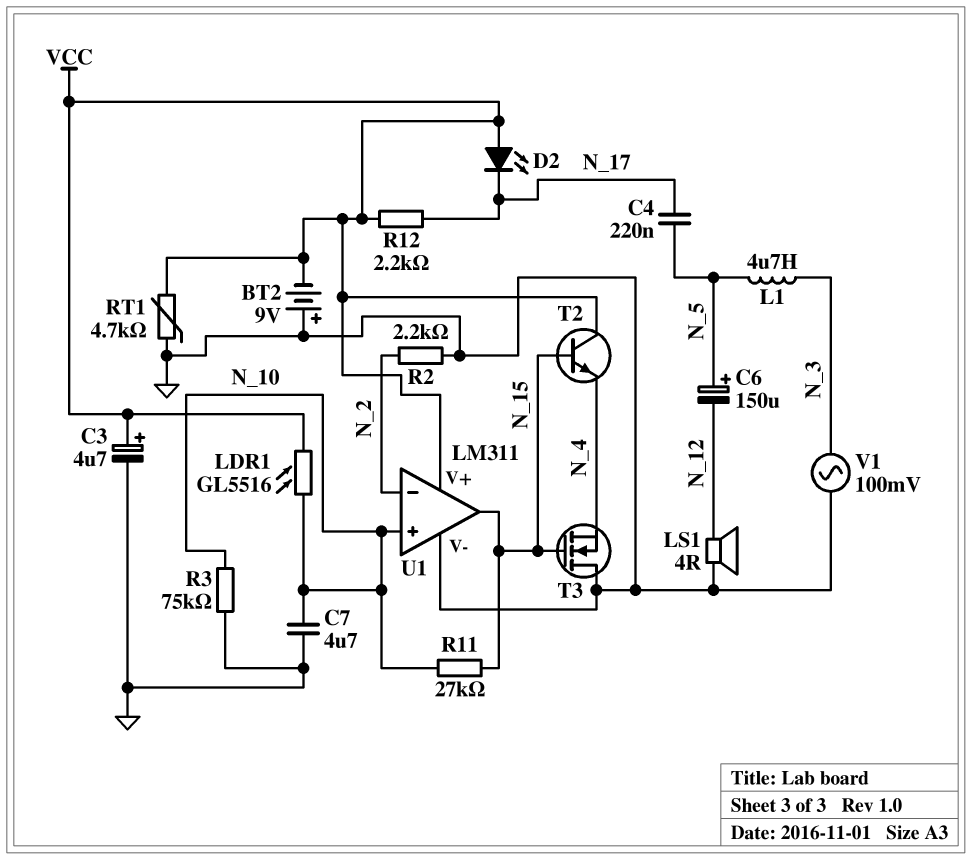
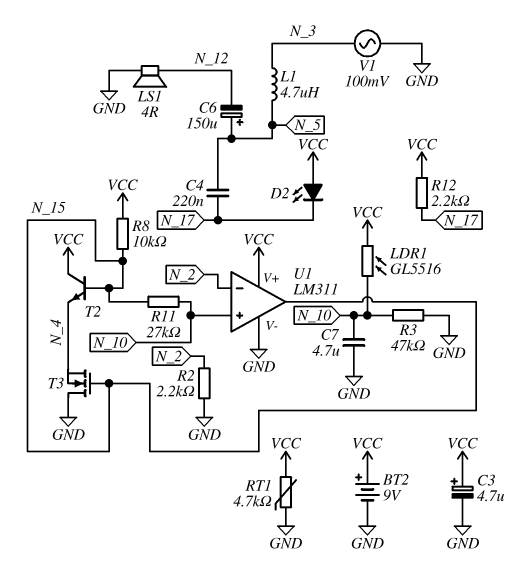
BT2: 9V (plus GND, minus VCC) -> 9V (plus VCC, minus GND)
R3: 75k (GND, N_10) -> 47k (GND, N_10)
R8: none -> 10k (N_15, VCC)

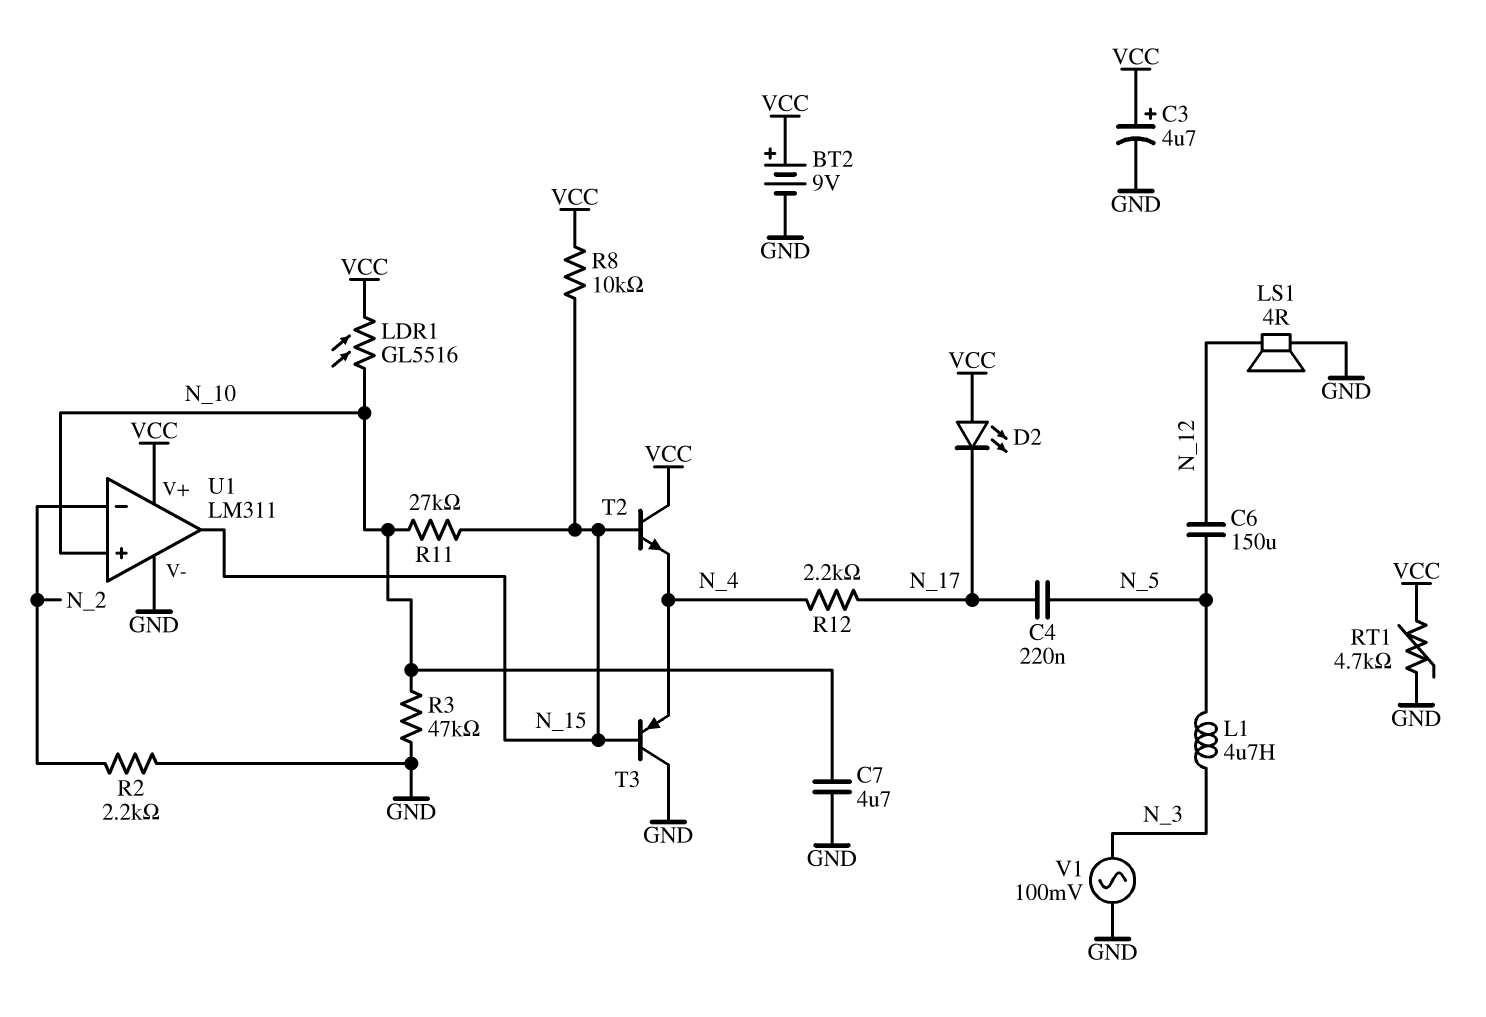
C6: 150uF (plus N_5, minus N_12) -> 150uF (N_5, N_12)
R12: 2.2k (N_17, VCC) -> 2.2k (N_4, N_17)
T3: NMOS (G N_15, D GND, S N_4) -> PNP (B N_15, C GND, E N_4)

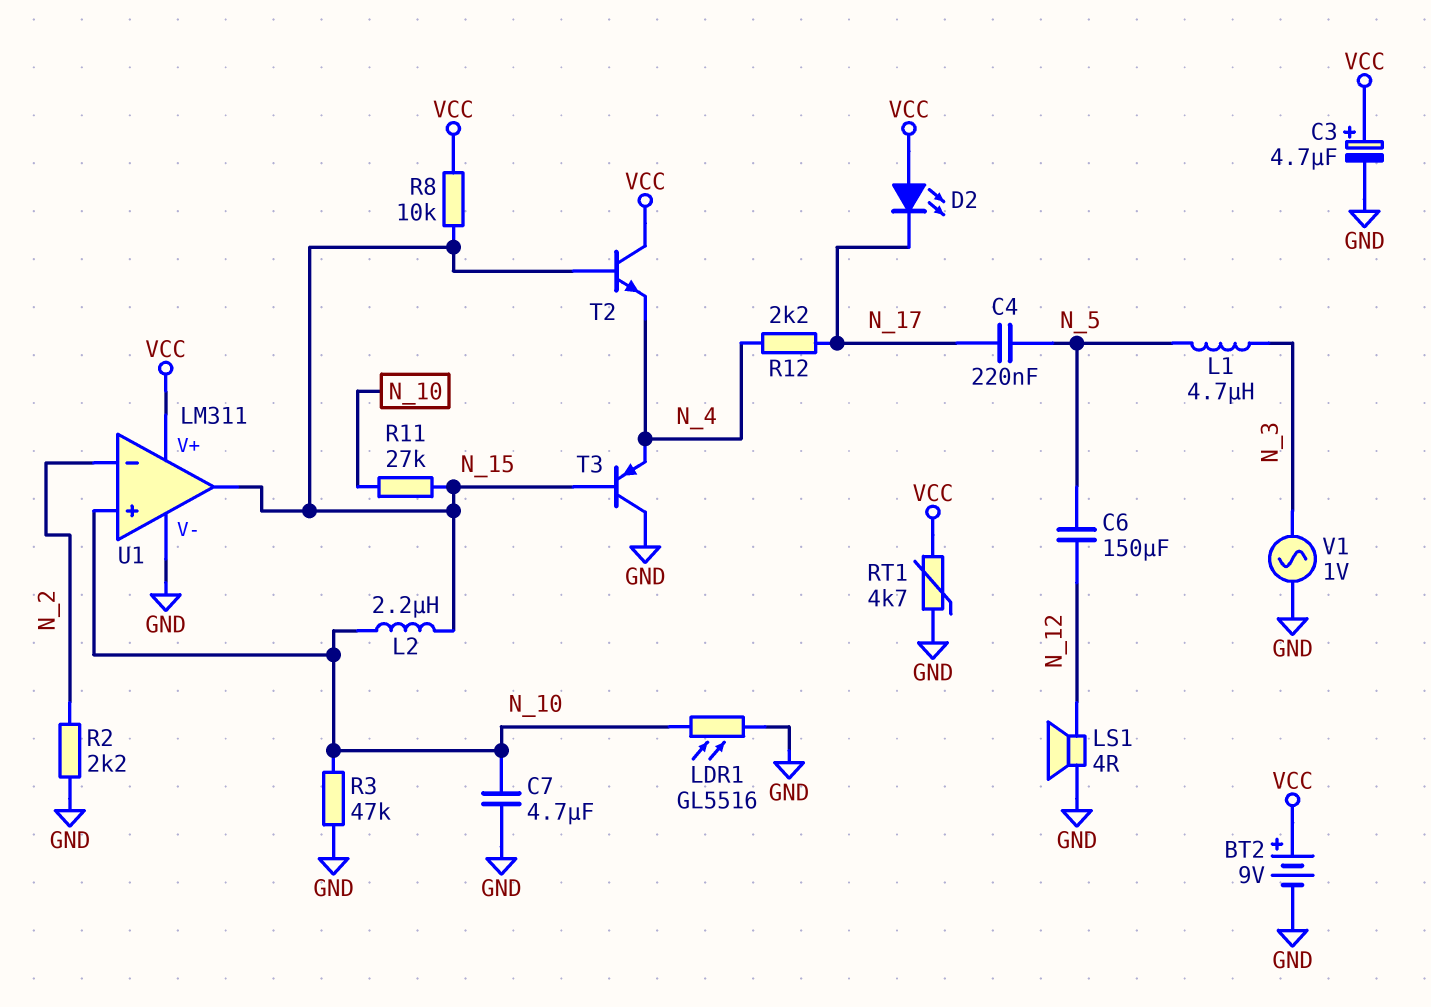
L2: none -> 2.2uH (N_10, N_15)
LDR1: GL5516 (N_10, VCC) -> GL5516 (GND, N_10)
V1: AC 100mV (GND, N_3) -> AC 1V (GND, N_3)

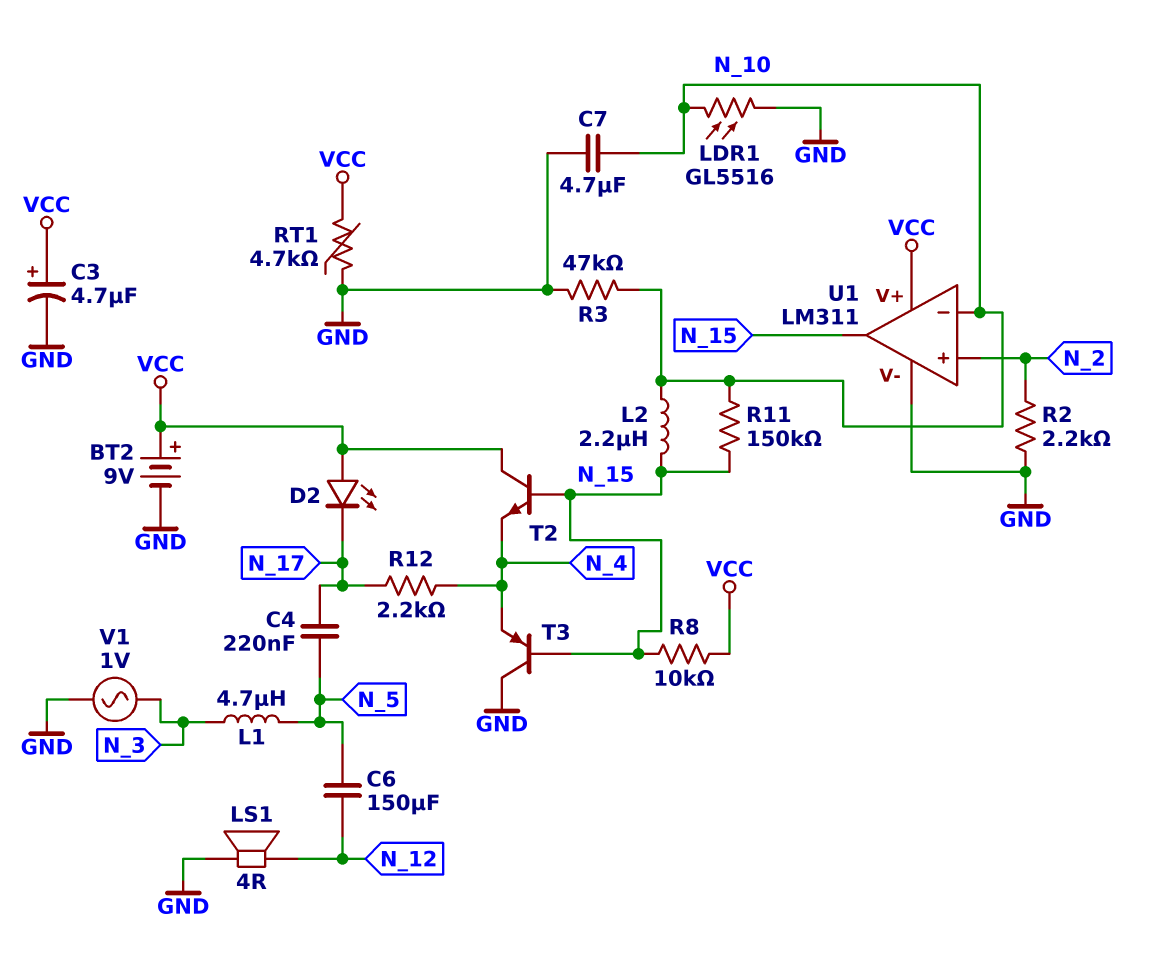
R11: 27k (N_10, N_15) -> 150k (N_10, N_15)
U1 pin in+: N_10 -> N_2
U1 pin in-: N_2 -> N_10

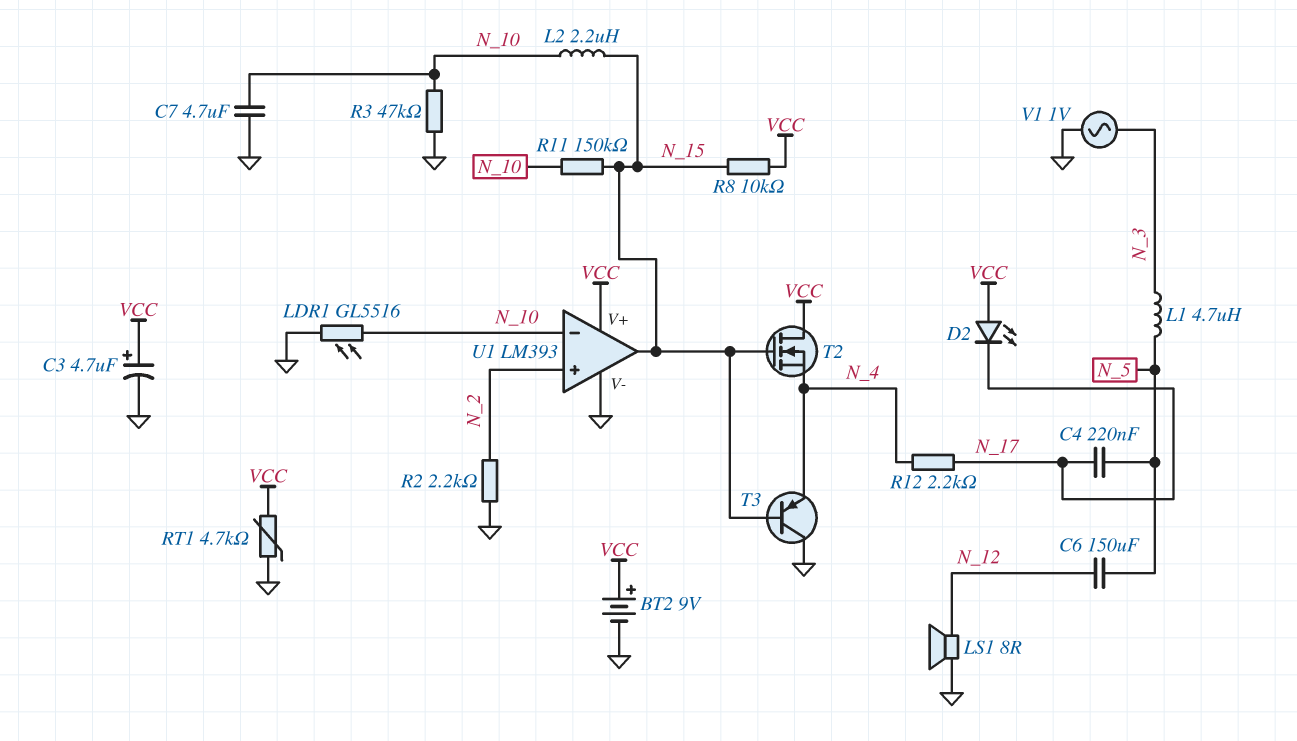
LS1: speaker 4R (GND, N_12) -> speaker 8R (GND, N_12)
T2: NPN (B N_15, C VCC, E N_4) -> NMOS (G N_15, D VCC, S N_4)
U1: LM311 -> LM393

